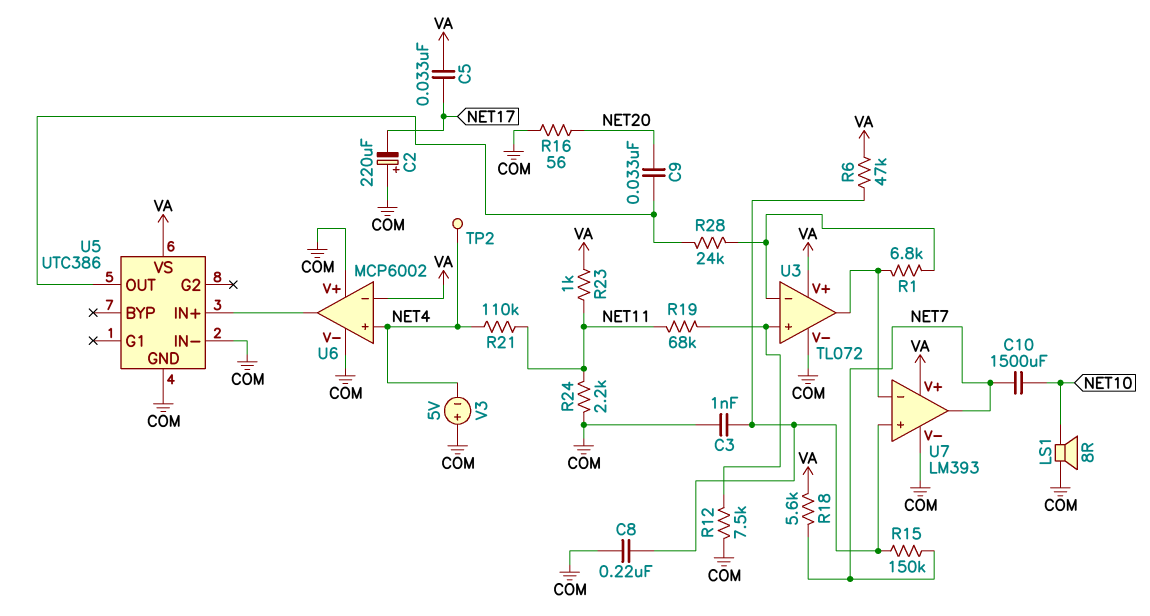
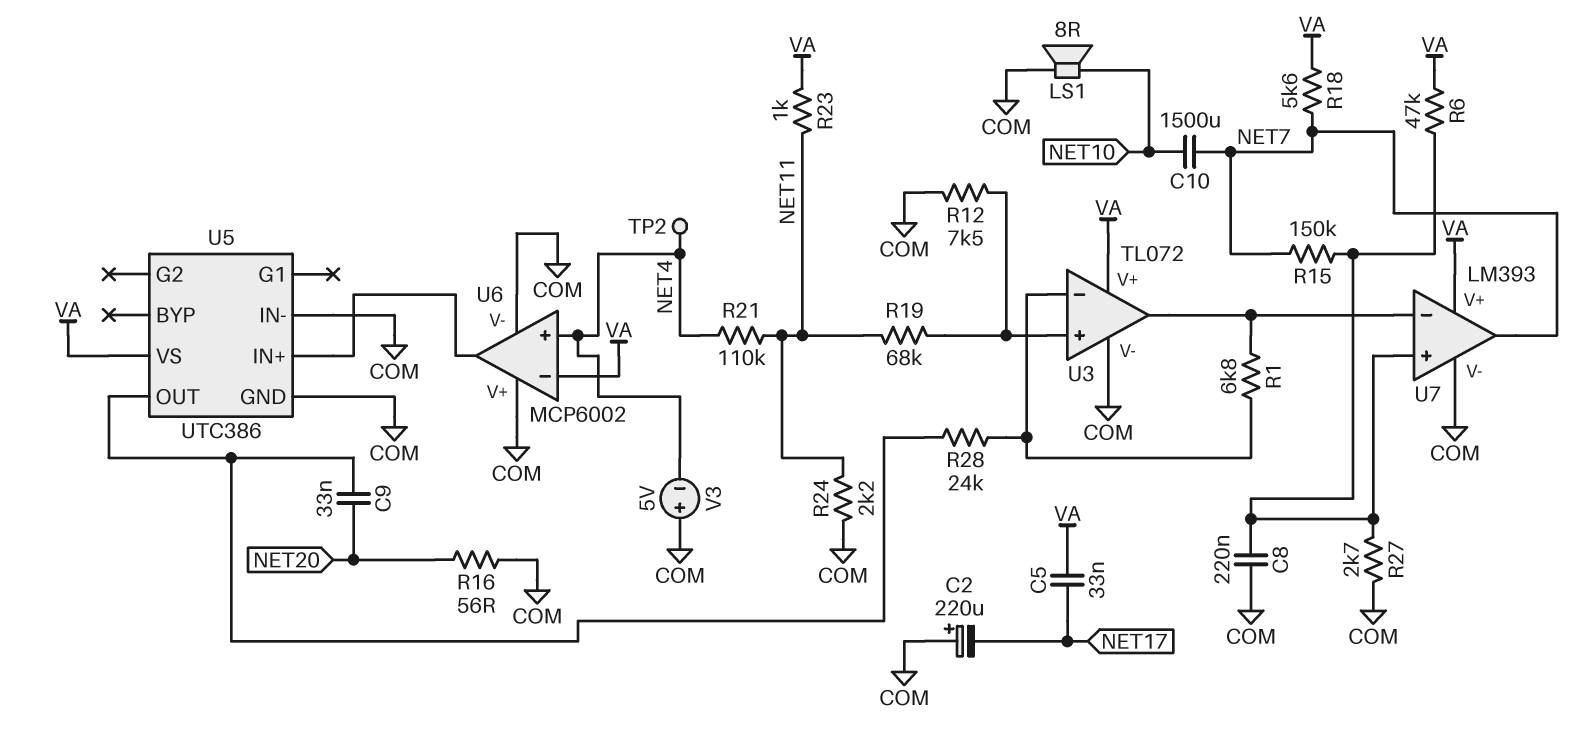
C3: 1nF (COM, U7/in+) -> none
R27: none -> 2.7k (COM, U7/in+)

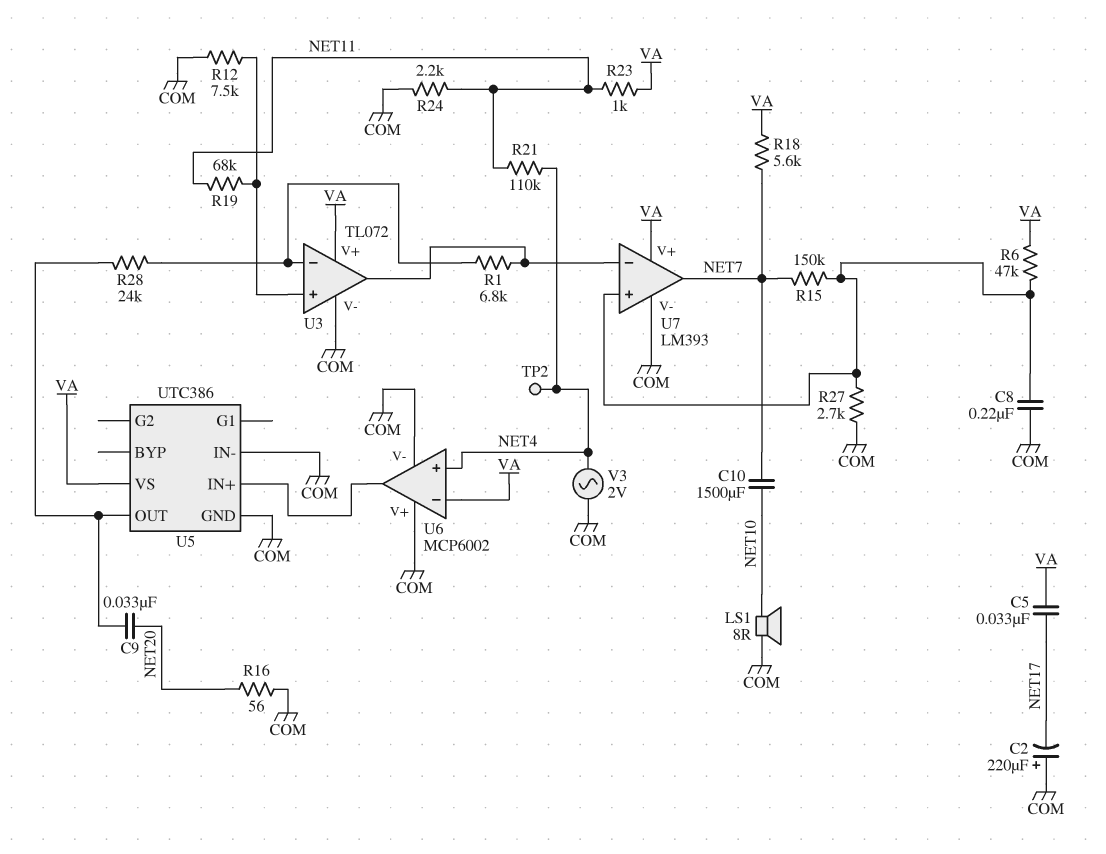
V3: 5V (plus COM, minus NET4) -> AC 2V (COM, NET4)

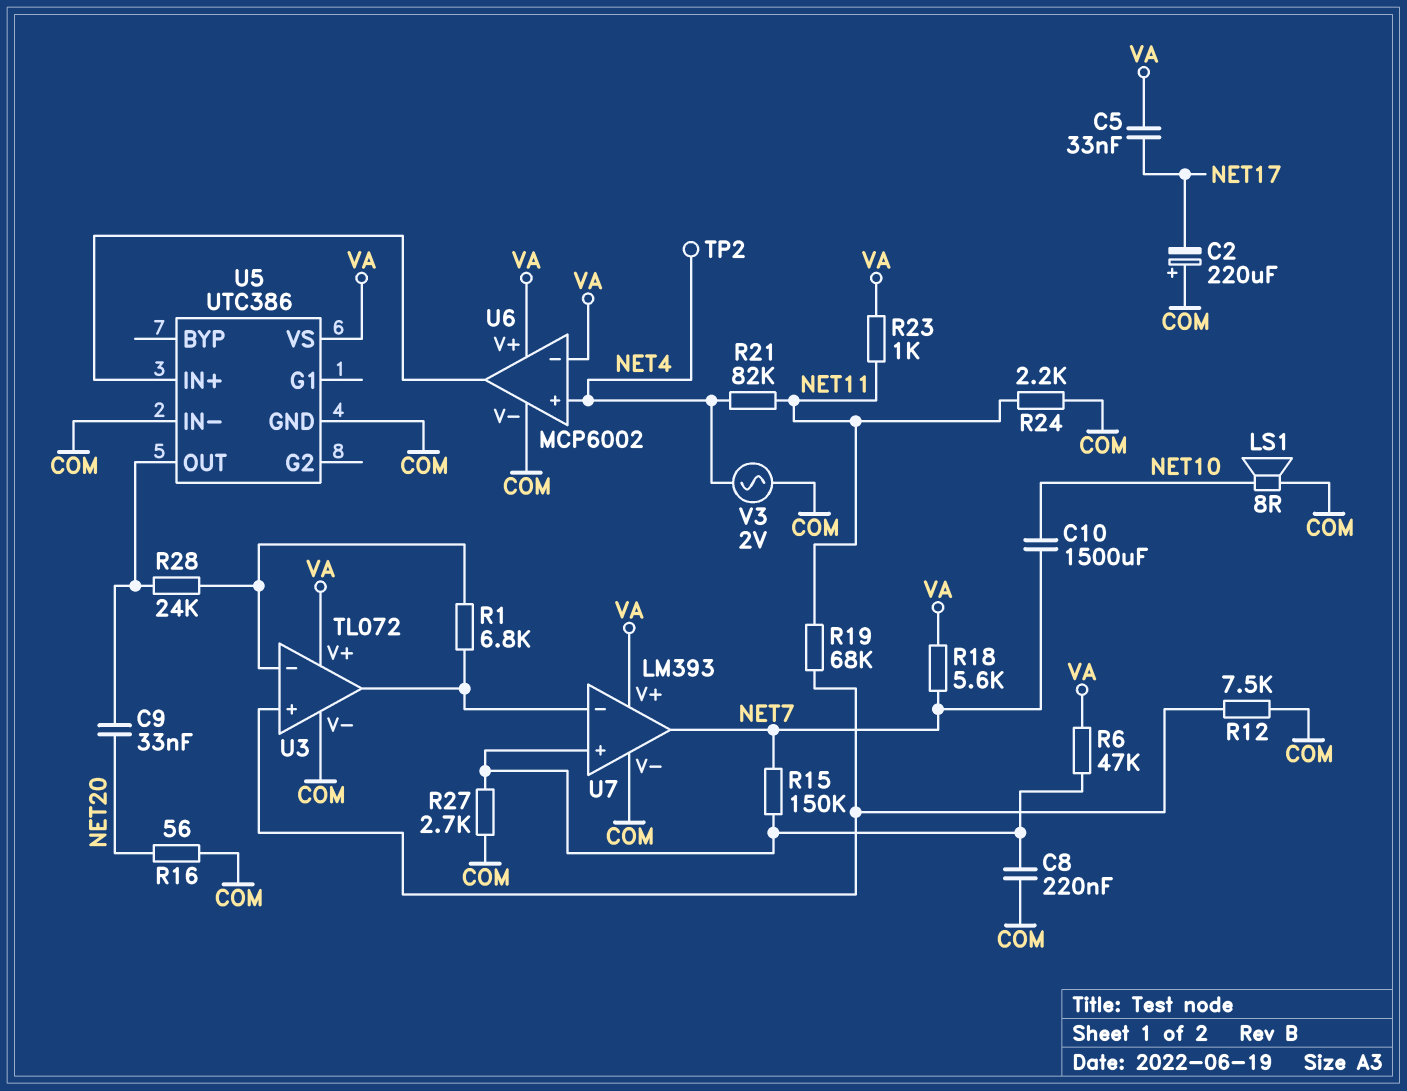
R21: 110k (NET4, NET11) -> 82k (NET4, NET11)
U6 pin V+: COM -> VA

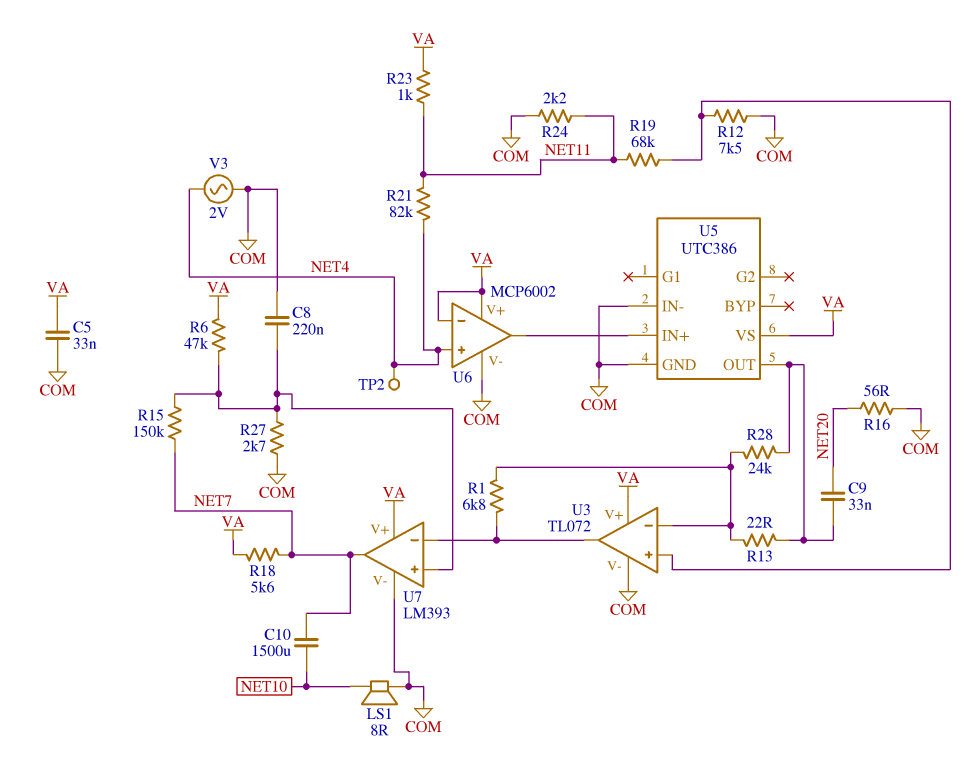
C2: 220uF (plus COM, minus NET17) -> none
C5: 33nF (NET17, VA) -> 33nF (COM, VA)
R13: none -> 22 (U3/in-, U5/OUT)

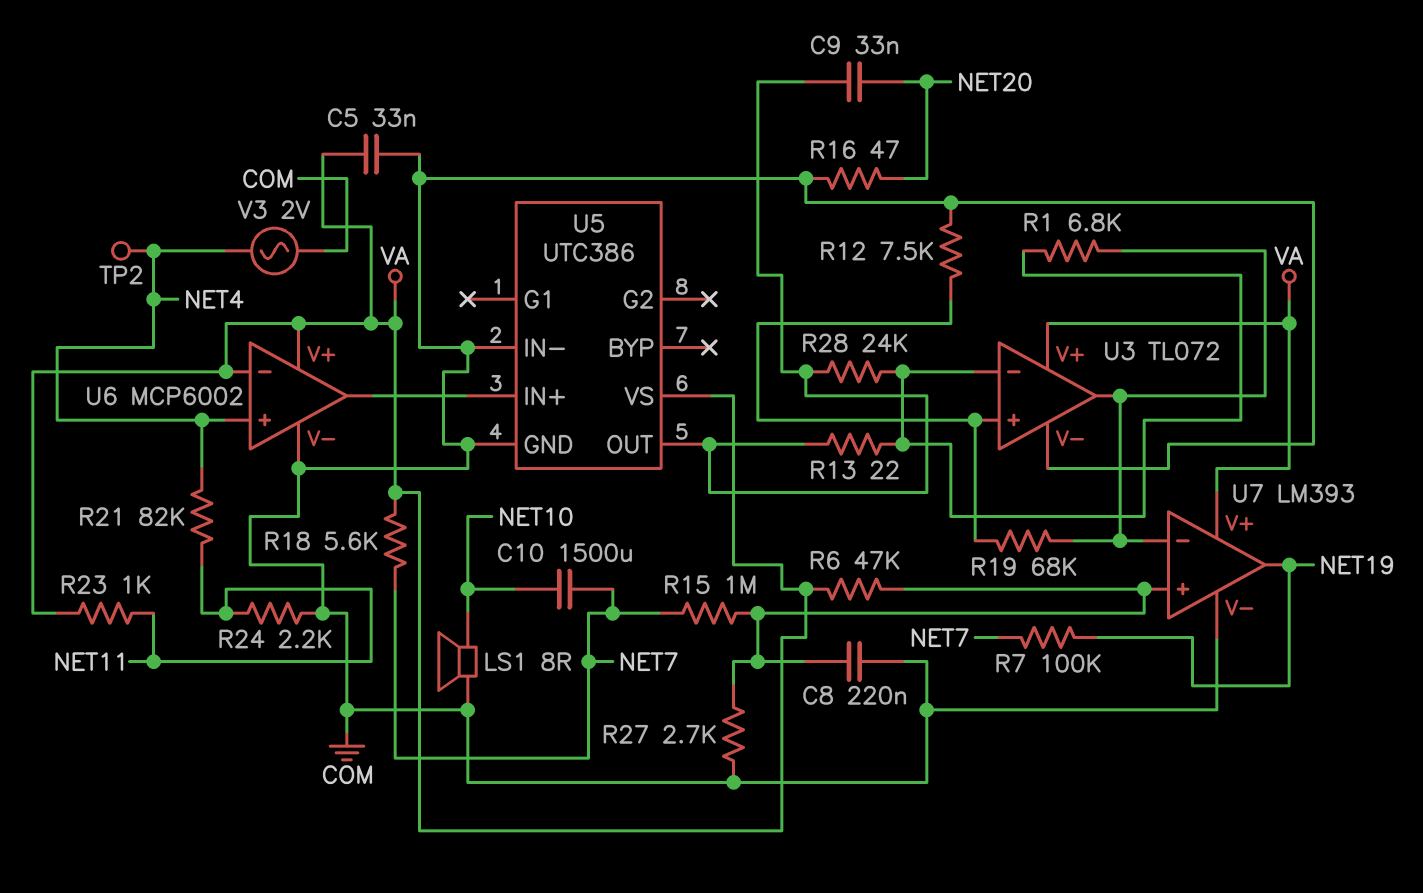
R7: none -> 100k (NET7, NET19)
R15: 150k (NET7, U7/in+) -> 1M (NET7, U7/in+)
R16: 56 (COM, NET20) -> 47 (COM, NET20)
R19: 68k (NET11, U3/in+) -> 68k (U3/in+, U3/out)
U7 pin out: NET7 -> NET19

